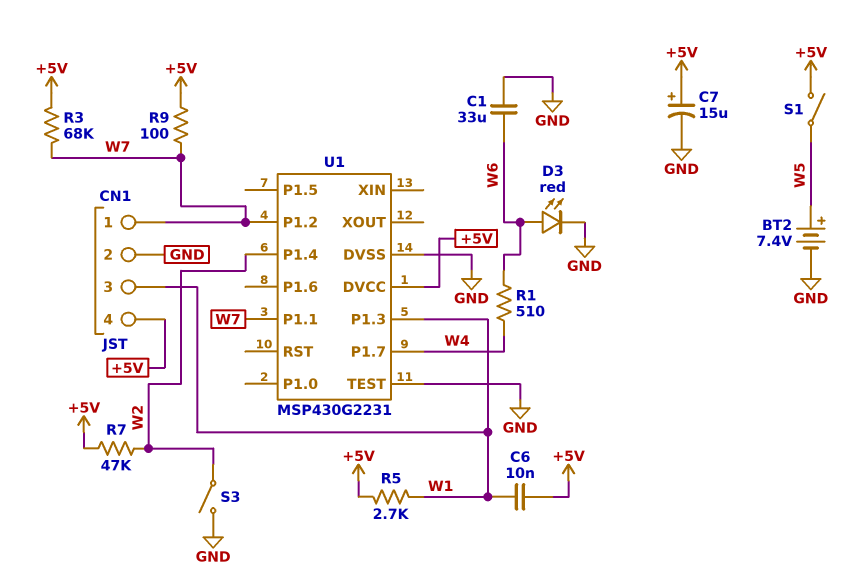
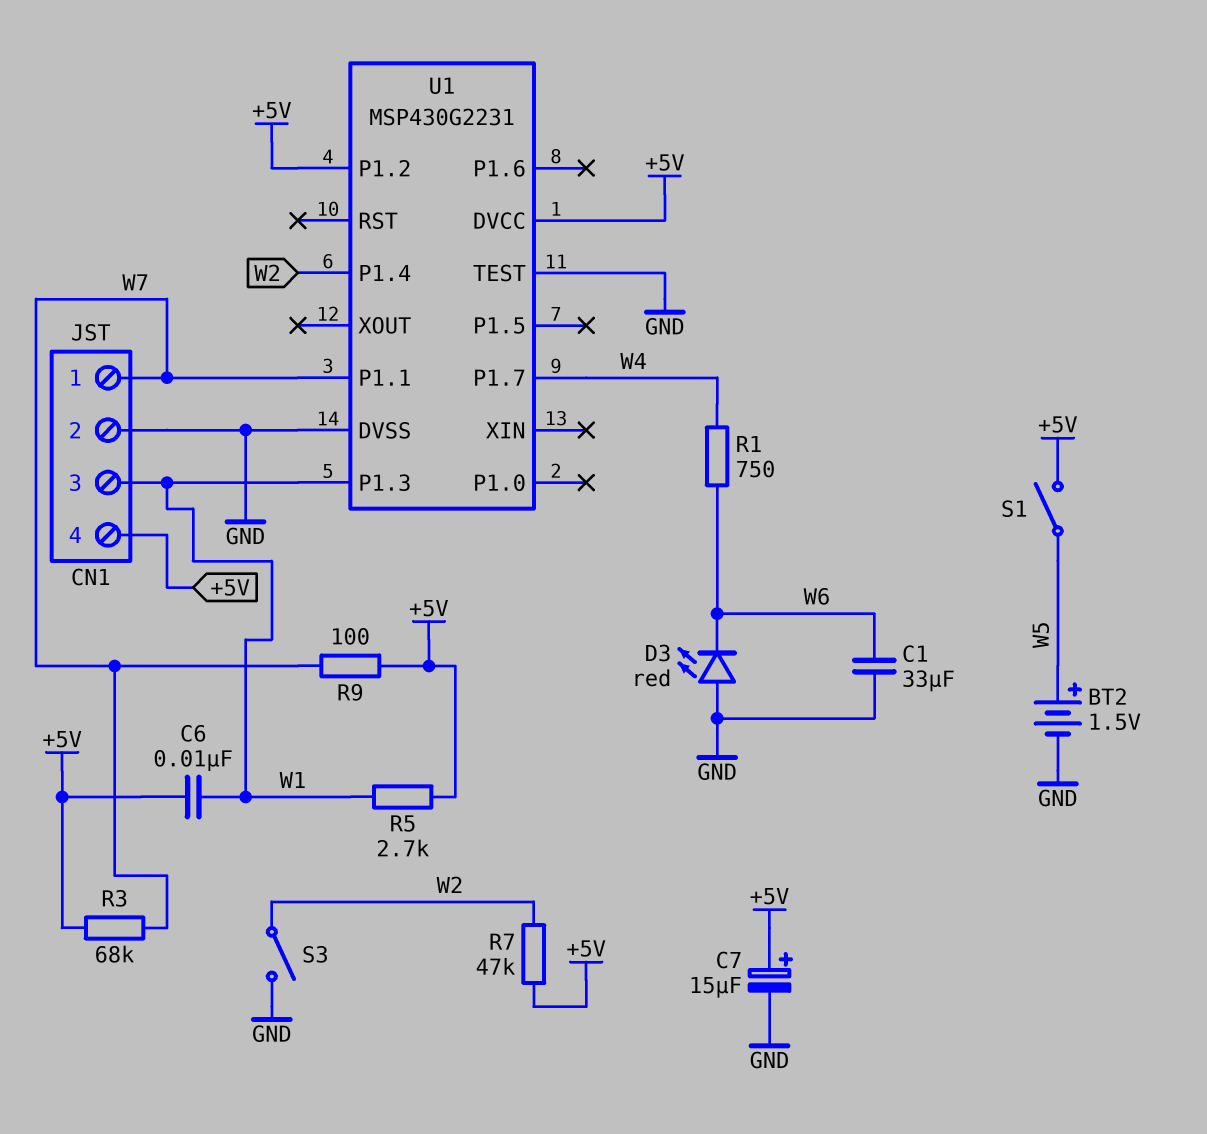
BT2: 7.4V (plus W5, minus GND) -> 1.5V (plus W5, minus GND)
D3: LED red (A W6, K GND) -> LED red (A GND, K W6)
R1: 510 (W4, W6) -> 750 (W4, W6)
U1 pin P1.2: W7 -> +5V

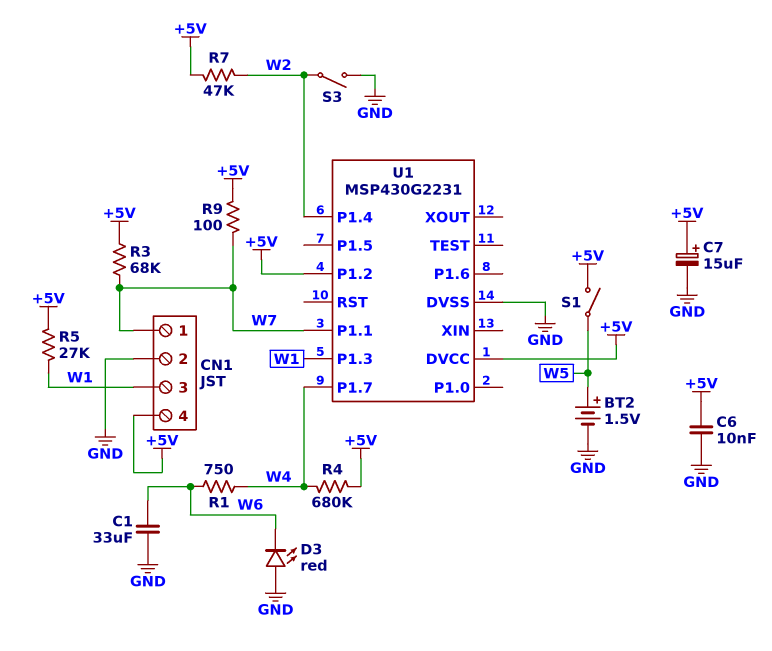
C6: 10nF (+5V, W1) -> 10nF (+5V, GND)
R4: none -> 680k (+5V, W4)
R5: 2.7k (+5V, W1) -> 27k (+5V, W1)
U1 pin TEST: GND -> none

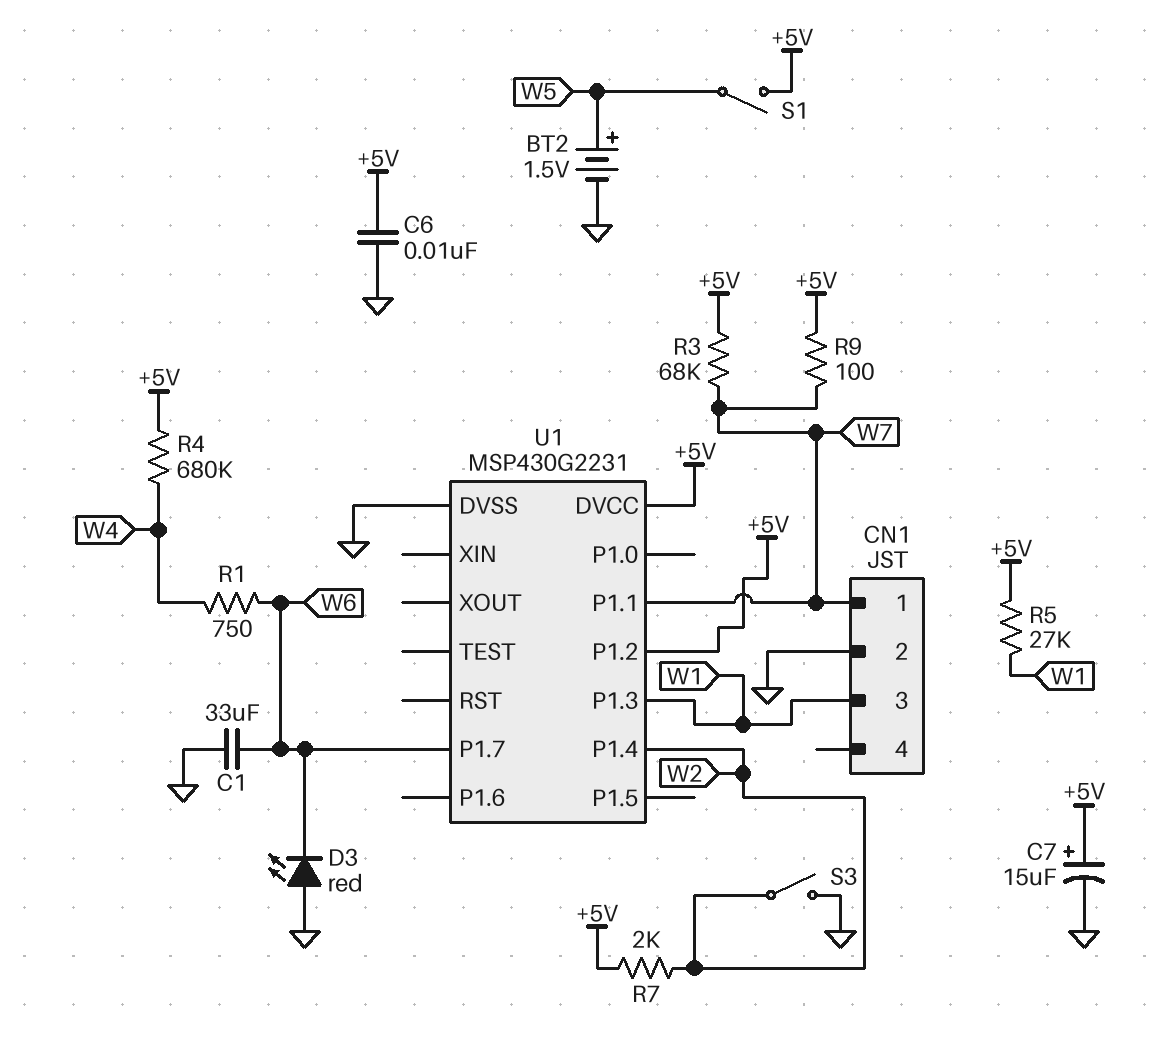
CN1 pin 4: +5V -> none
R7: 47k (+5V, W2) -> 2k (+5V, W2)
U1 pin P1.7: W4 -> W6

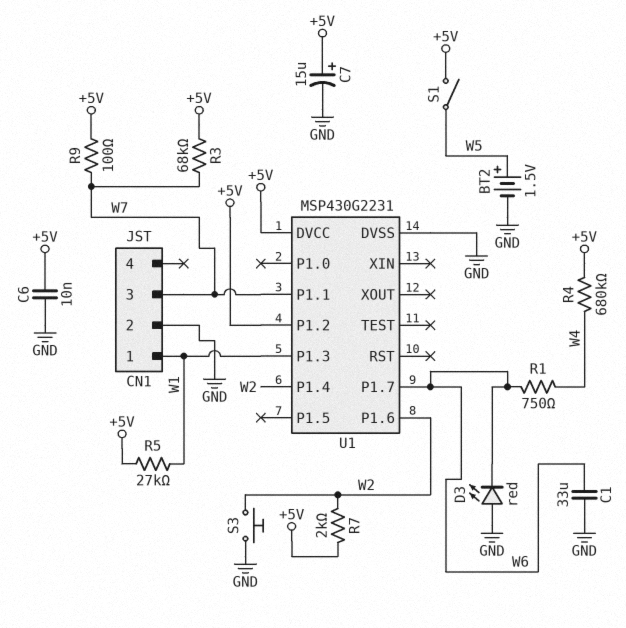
CN1 pin 1: W7 -> W1
CN1 pin 3: W1 -> W7
S3: switch (GND, W2) -> button (GND, W2)
U1 pin P1.6: none -> W2

